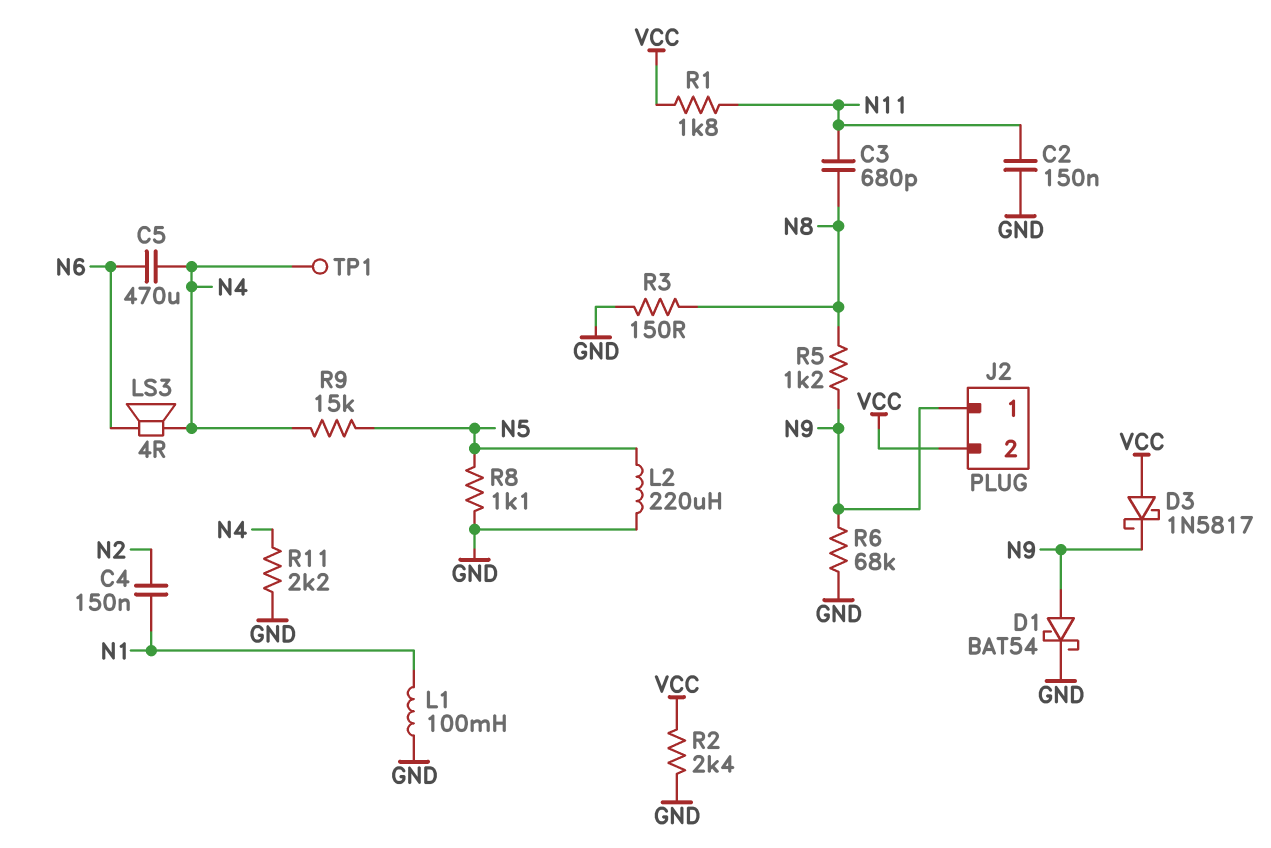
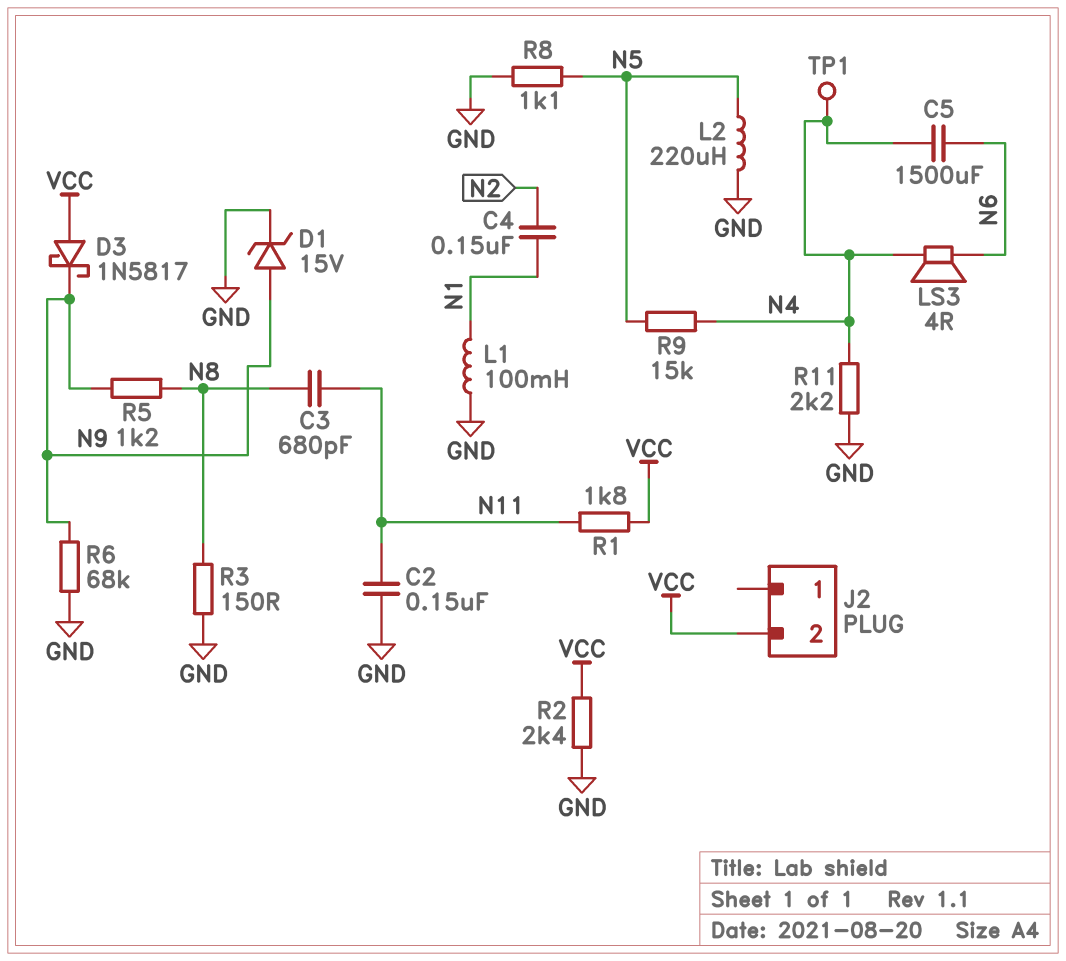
C5: 470uF (N4, N6) -> 1500uF (N4, N6)
D1: schottky BAT54 (A N9, K GND) -> zener 15V (A N9, K GND)
J2 pin 1: N9 -> none

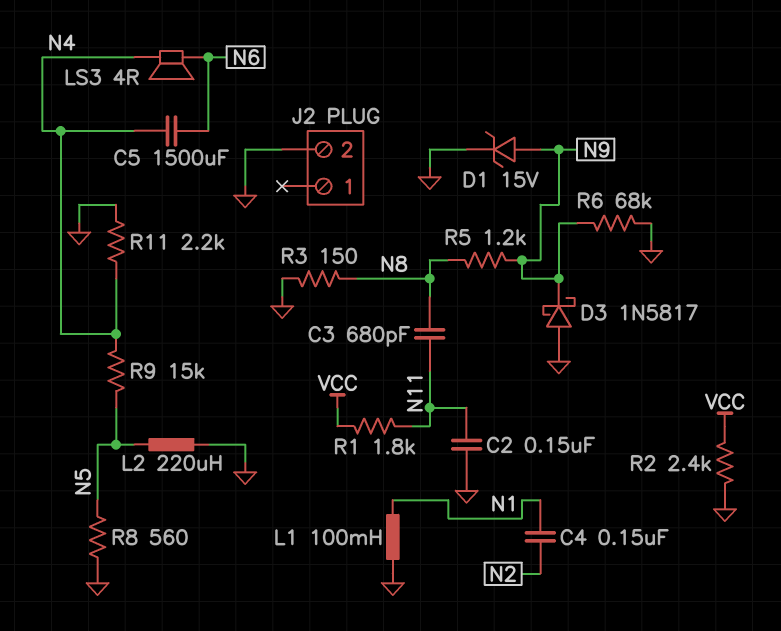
D3: schottky 1N5817 (A VCC, K N9) -> schottky 1N5817 (A GND, K N9)
J2 pin 2: VCC -> GND
R8: 1.1k (GND, N5) -> 560 (GND, N5)
TP1: test point (N4) -> none

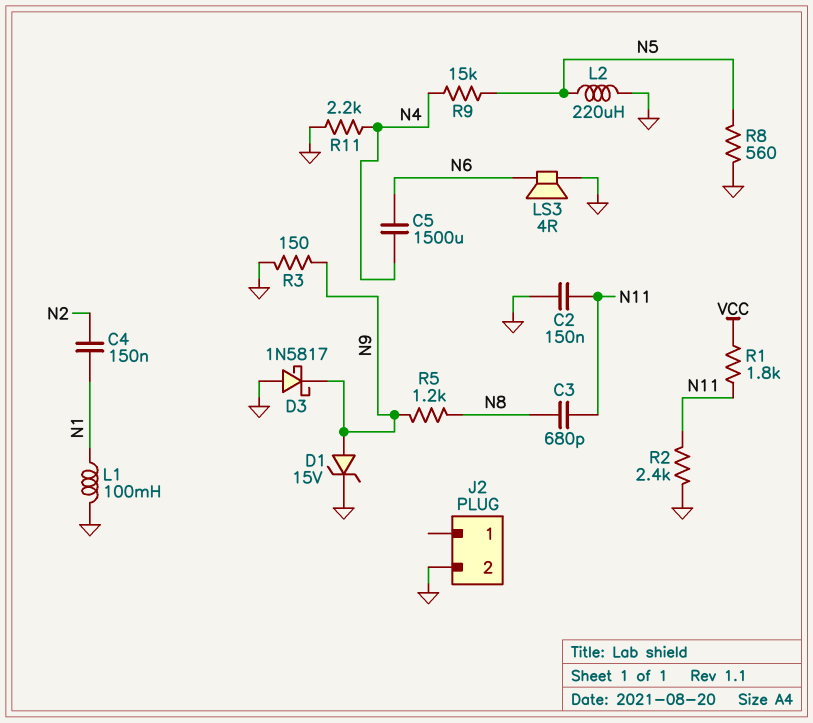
LS3: speaker 4R (N4, N6) -> speaker 4R (GND, N6)
R2: 2.4k (GND, VCC) -> 2.4k (GND, N11)
R3: 150 (GND, N8) -> 150 (GND, N9)
R6: 68k (GND, N9) -> none

